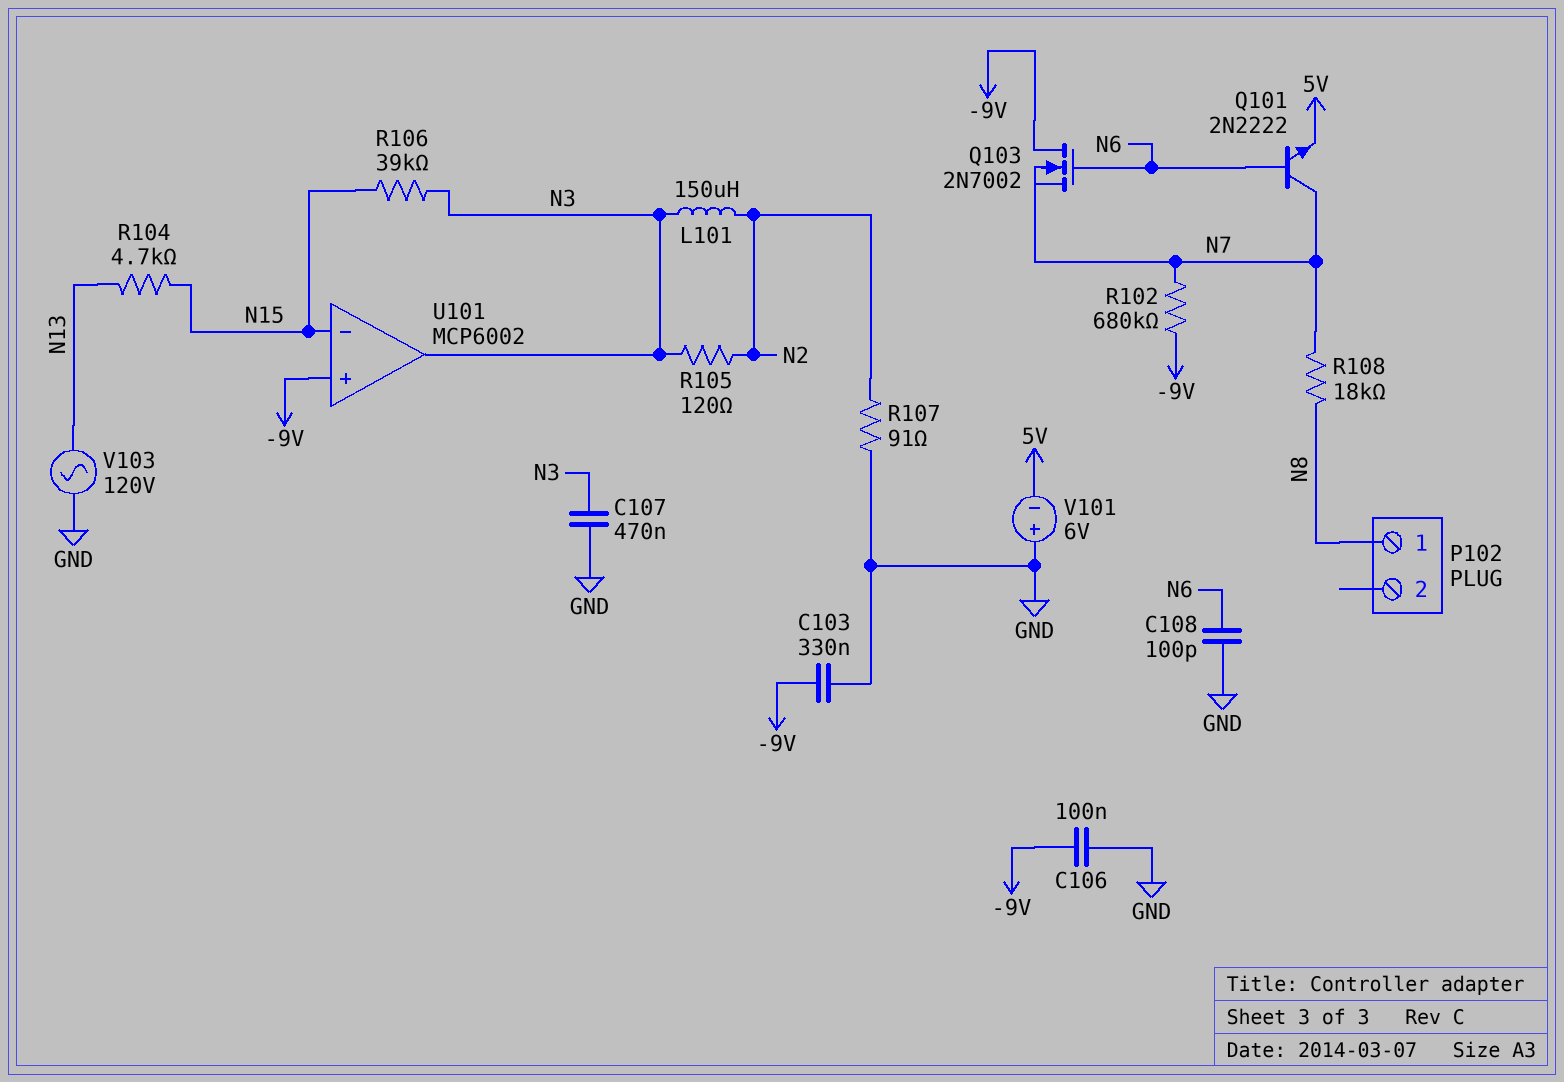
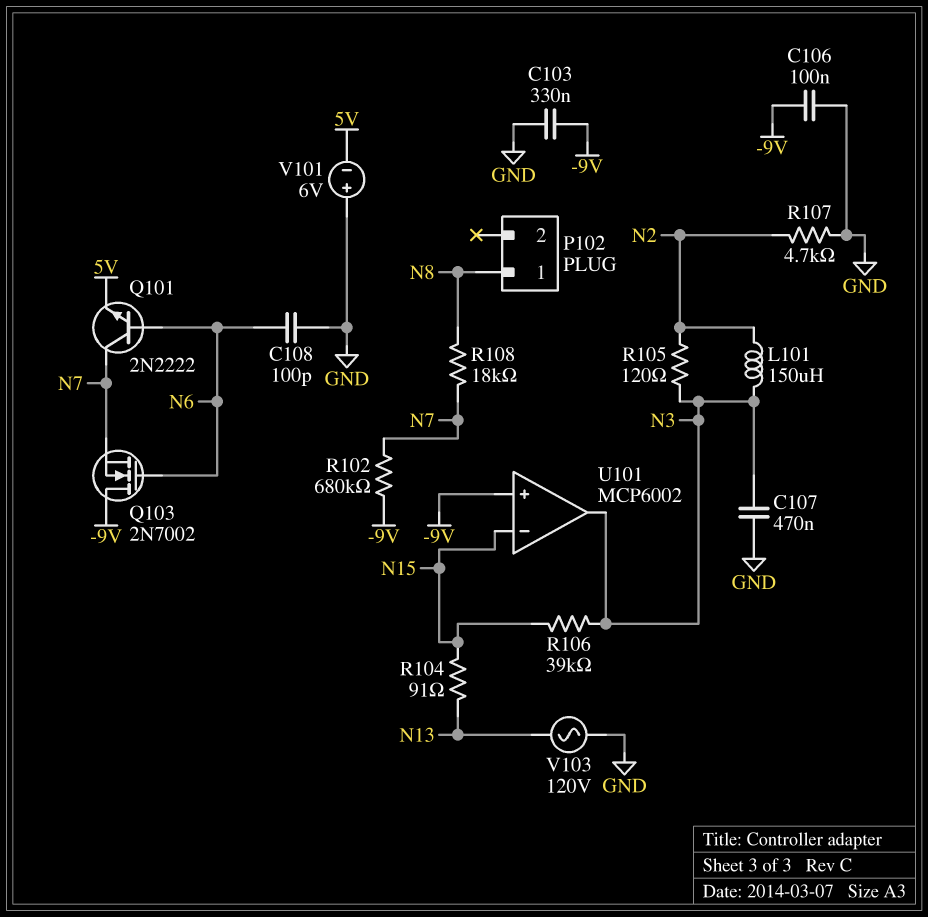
R104: 4.7k (N13, N15) -> 91 (N13, N15)
R107: 91 (GND, N2) -> 4.7k (GND, N2)

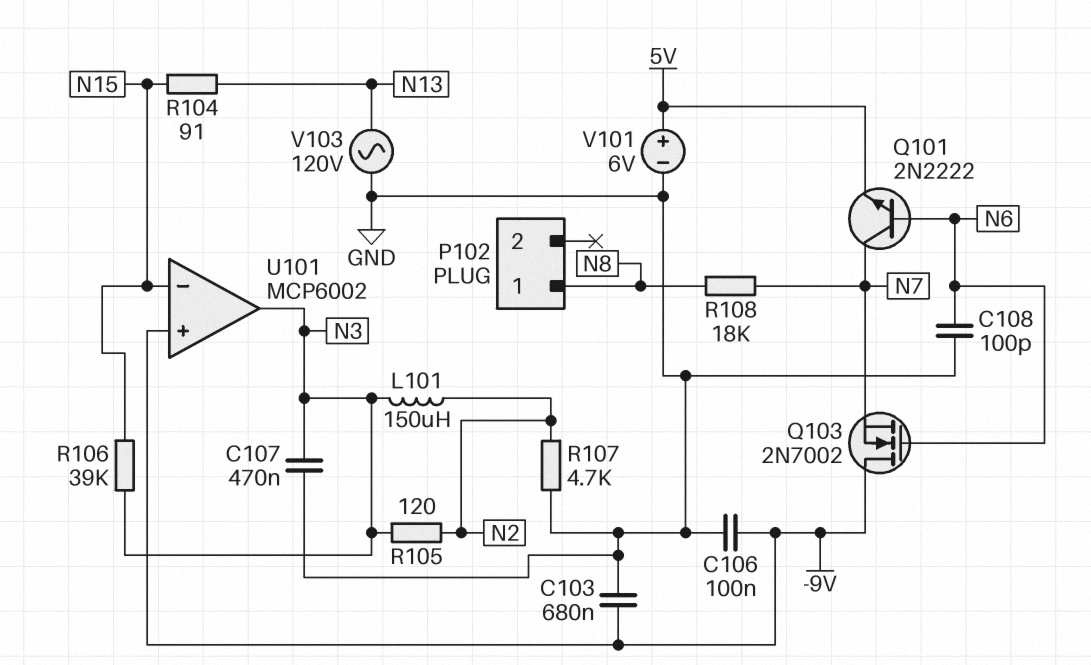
C103: 330nF (-9V, GND) -> 680nF (-9V, GND)
R102: 680k (-9V, N7) -> none
V101: 6V (plus GND, minus 5V) -> 6V (plus 5V, minus GND)

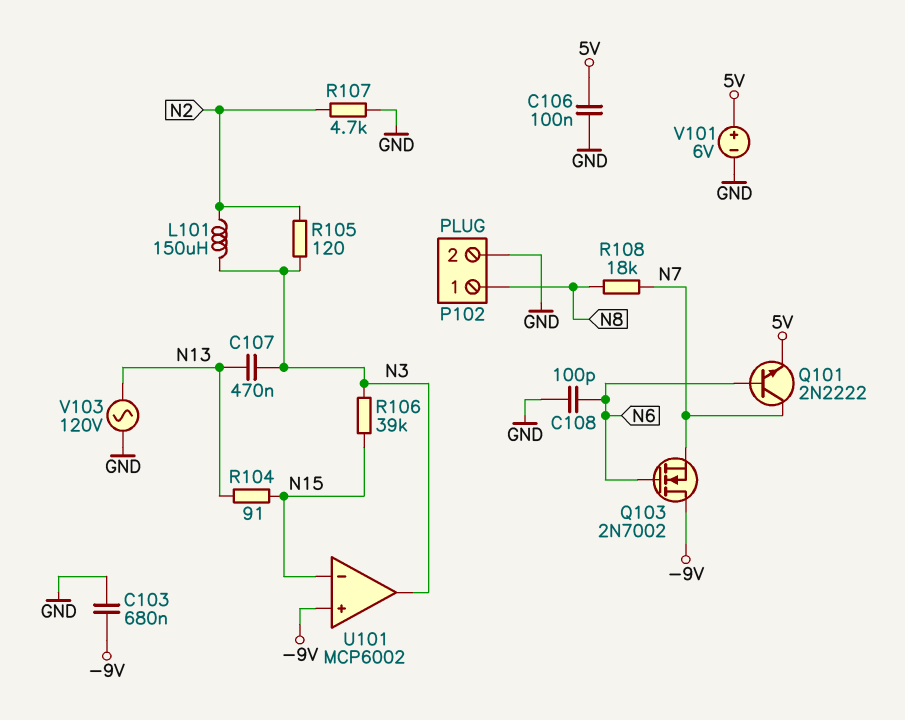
C106: 100nF (-9V, GND) -> 100nF (5V, GND)
C107: 470nF (GND, N3) -> 470nF (N3, N13)
P102 pin 2: none -> GND

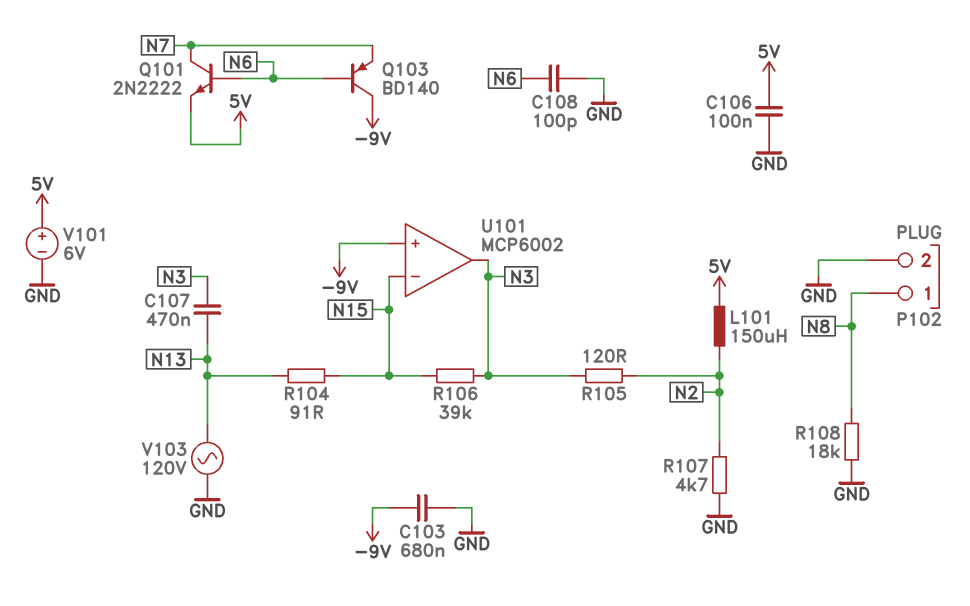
L101: 150uH (N2, N3) -> 150uH (5V, N2)
Q103: NMOS 2N7002 (G N6, D -9V, S N7) -> PNP BD140 (B N6, C -9V, E N7)
R108: 18k (N7, N8) -> 18k (GND, N8)

